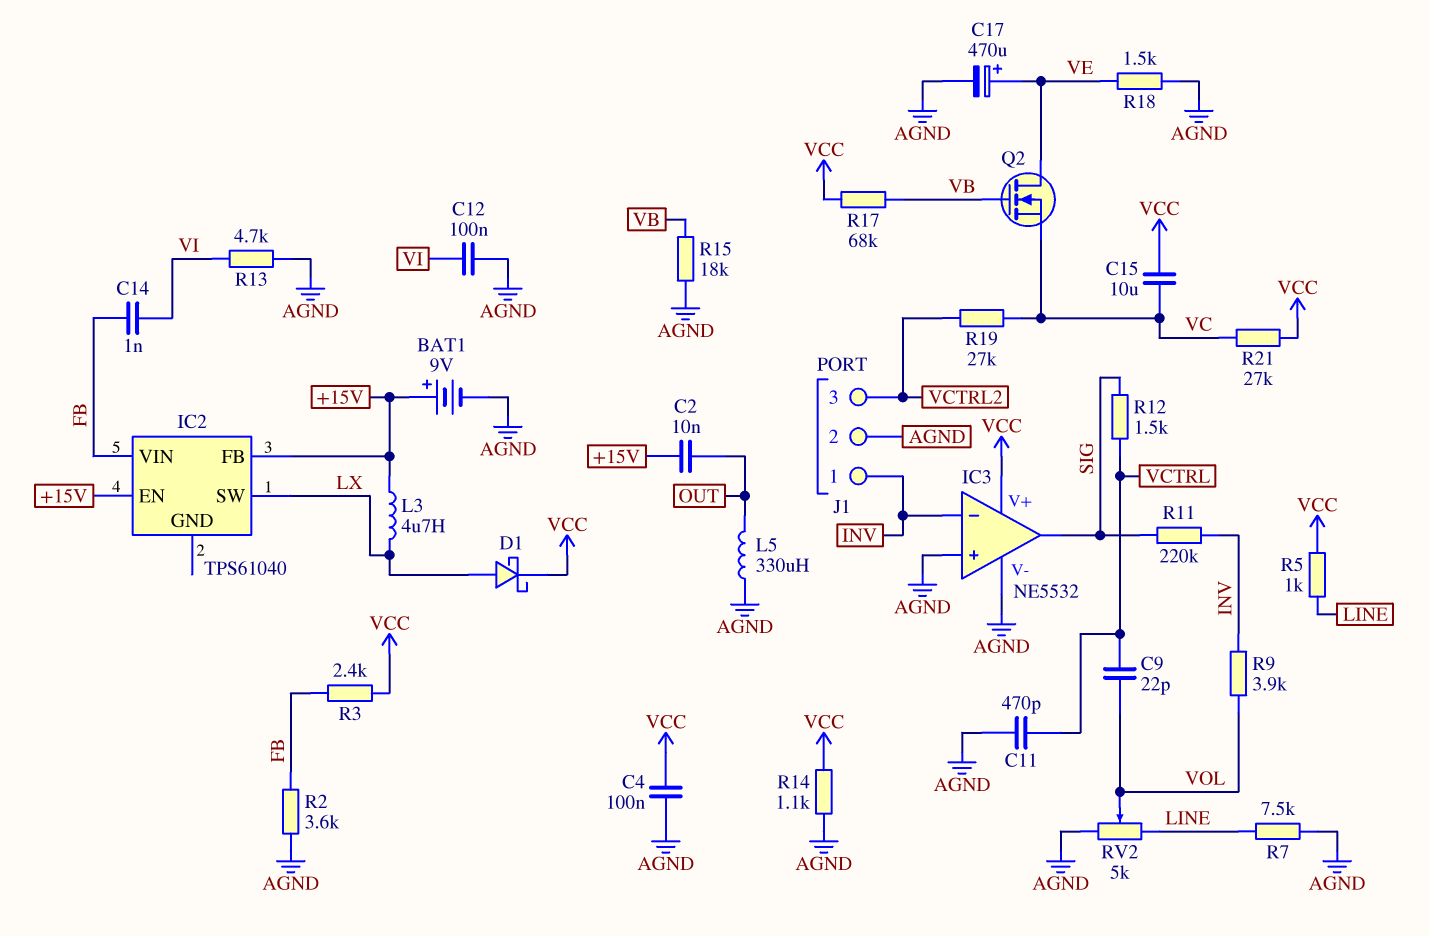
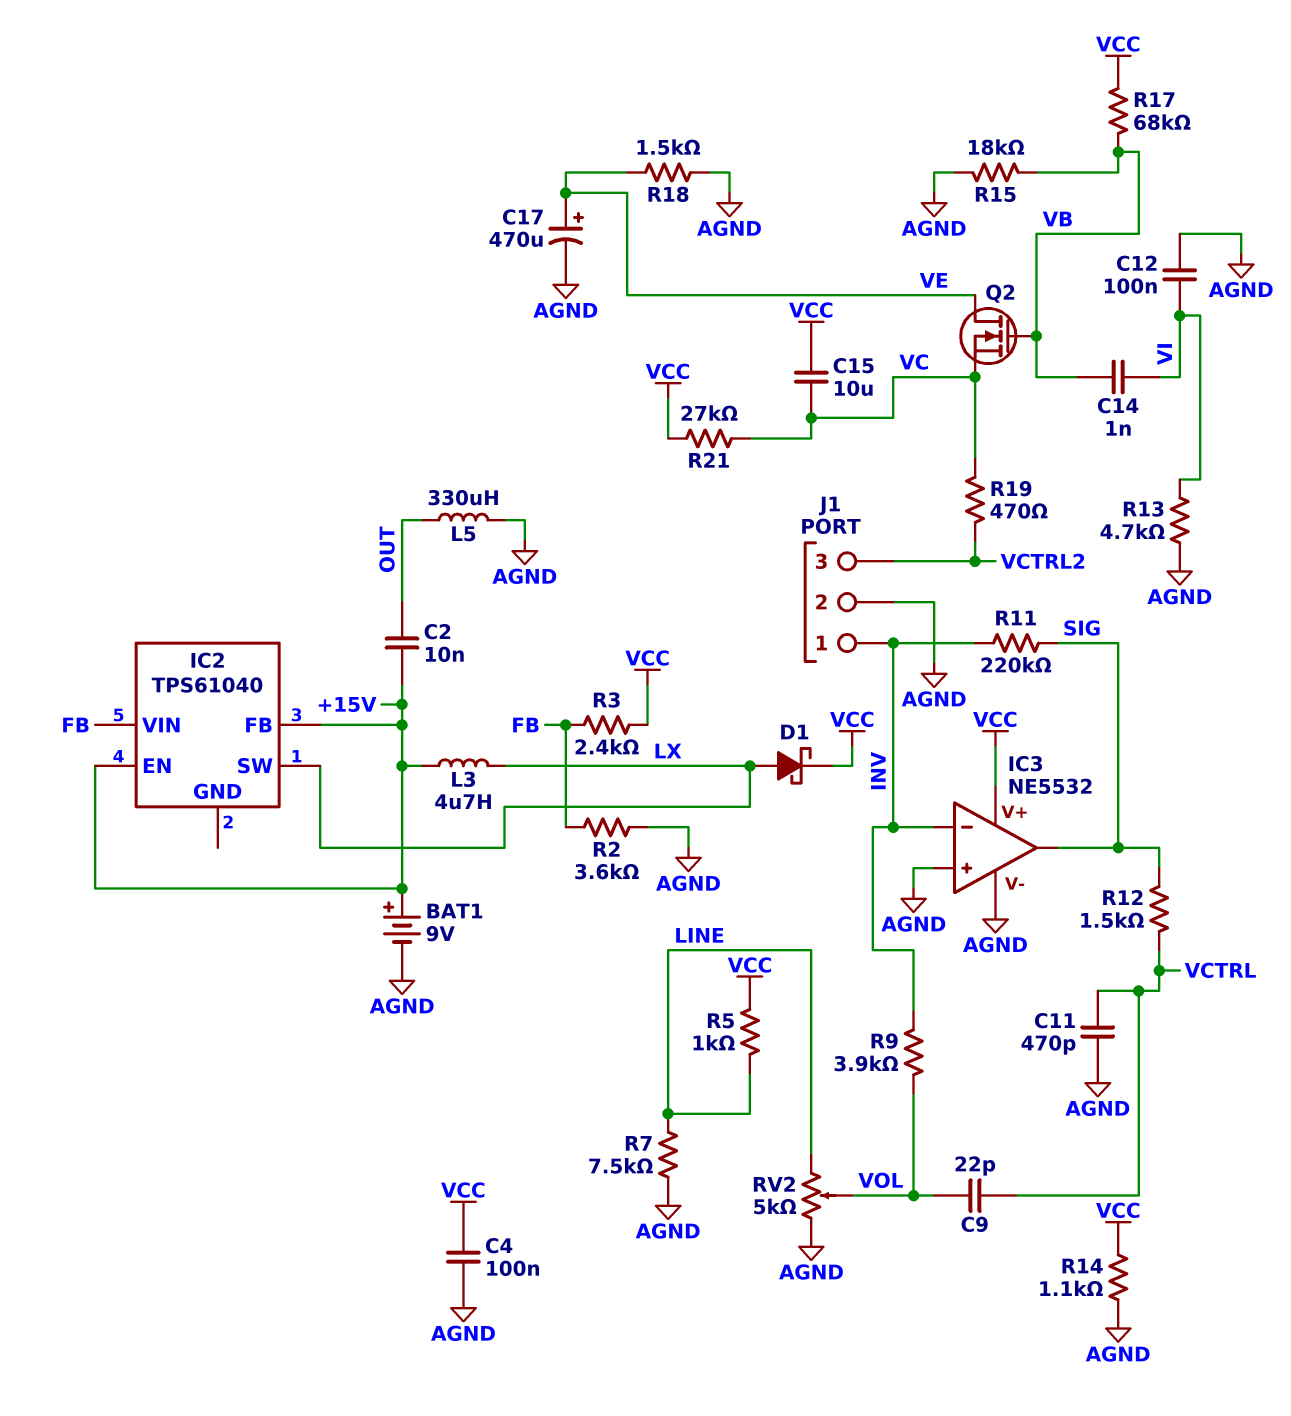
C14: 1nF (FB, VI) -> 1nF (VB, VI)
R19: 27k (VC, VCTRL2) -> 470 (VC, VCTRL2)

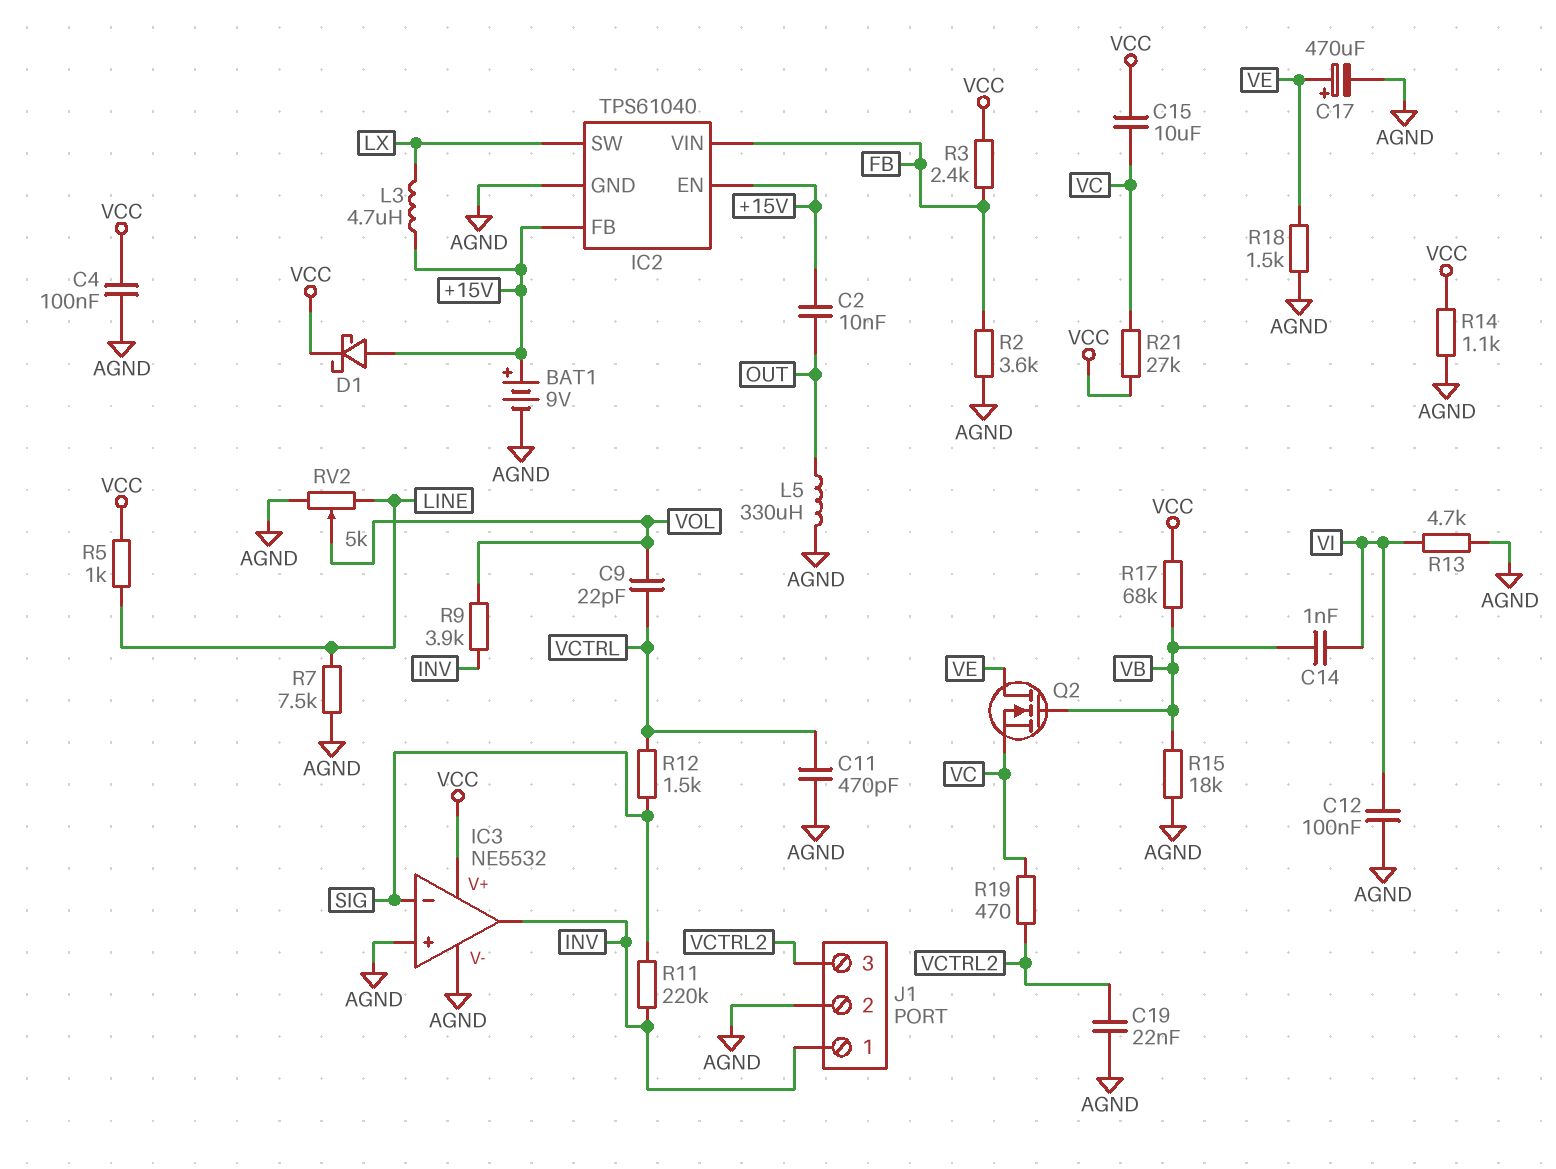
C19: none -> 22nF (AGND, VCTRL2)
D1: schottky (A LX, K VCC) -> schottky (A +15V, K VCC)
IC2 pin GND: none -> AGND
IC3 pin in-: INV -> SIG
IC3 pin out: SIG -> INV

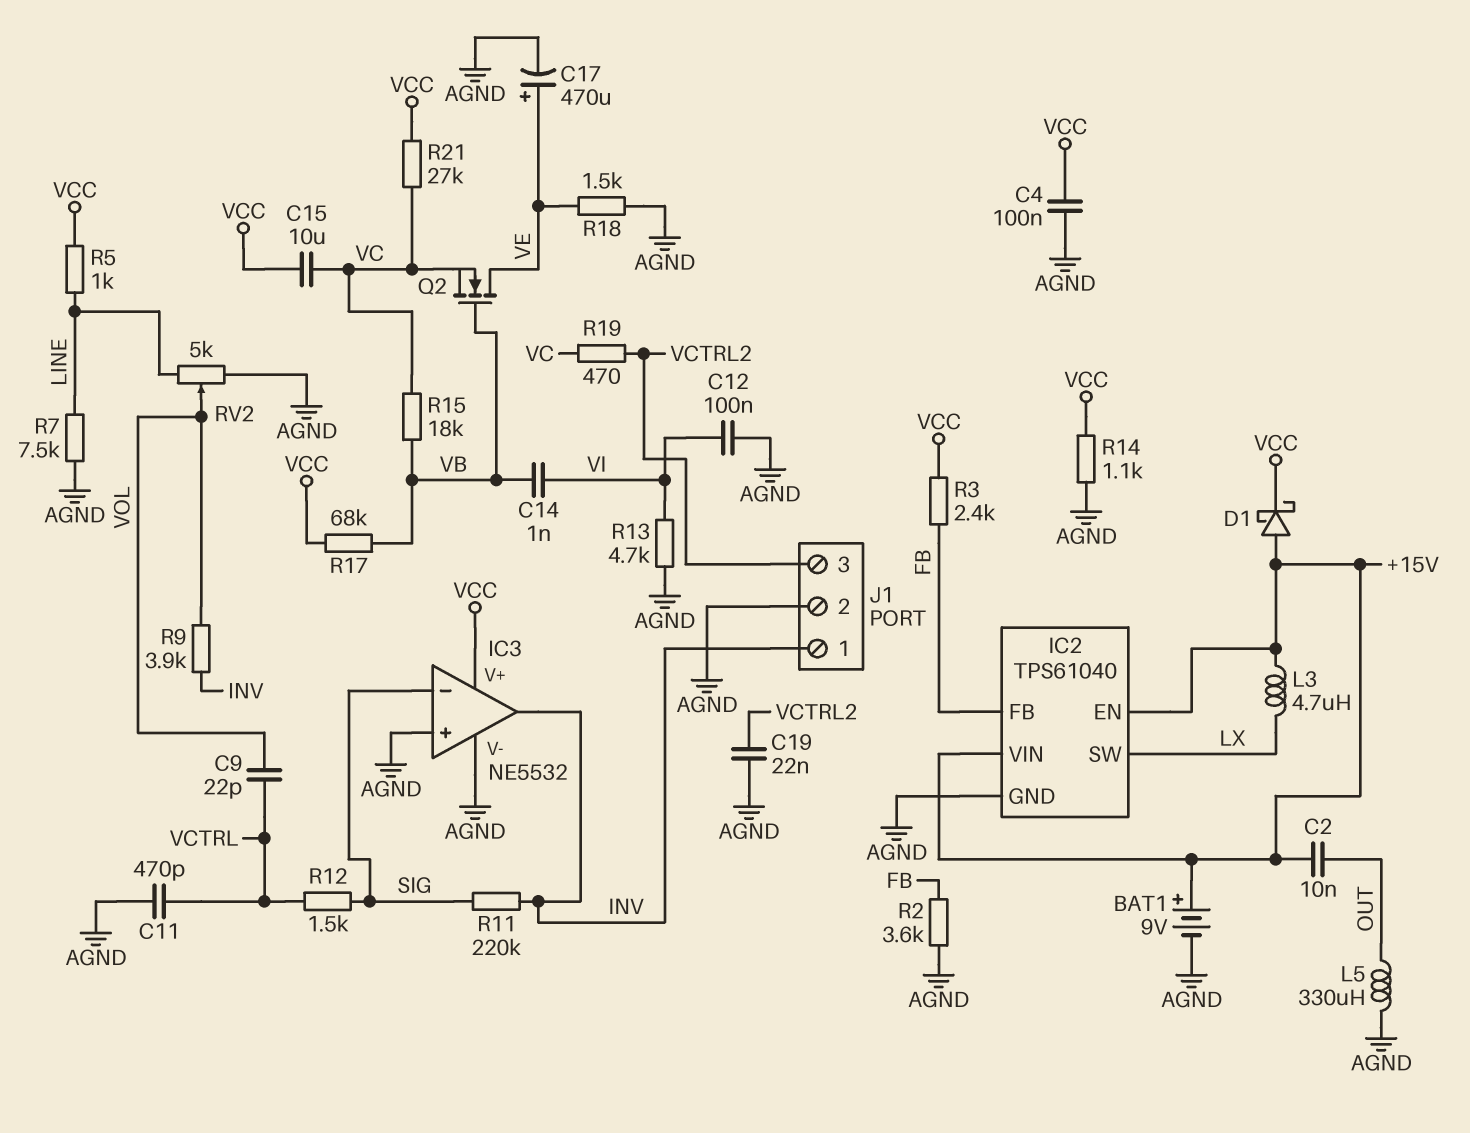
IC2 pin FB: +15V -> FB
IC2 pin VIN: FB -> +15V
R15: 18k (AGND, VB) -> 18k (VB, VC)

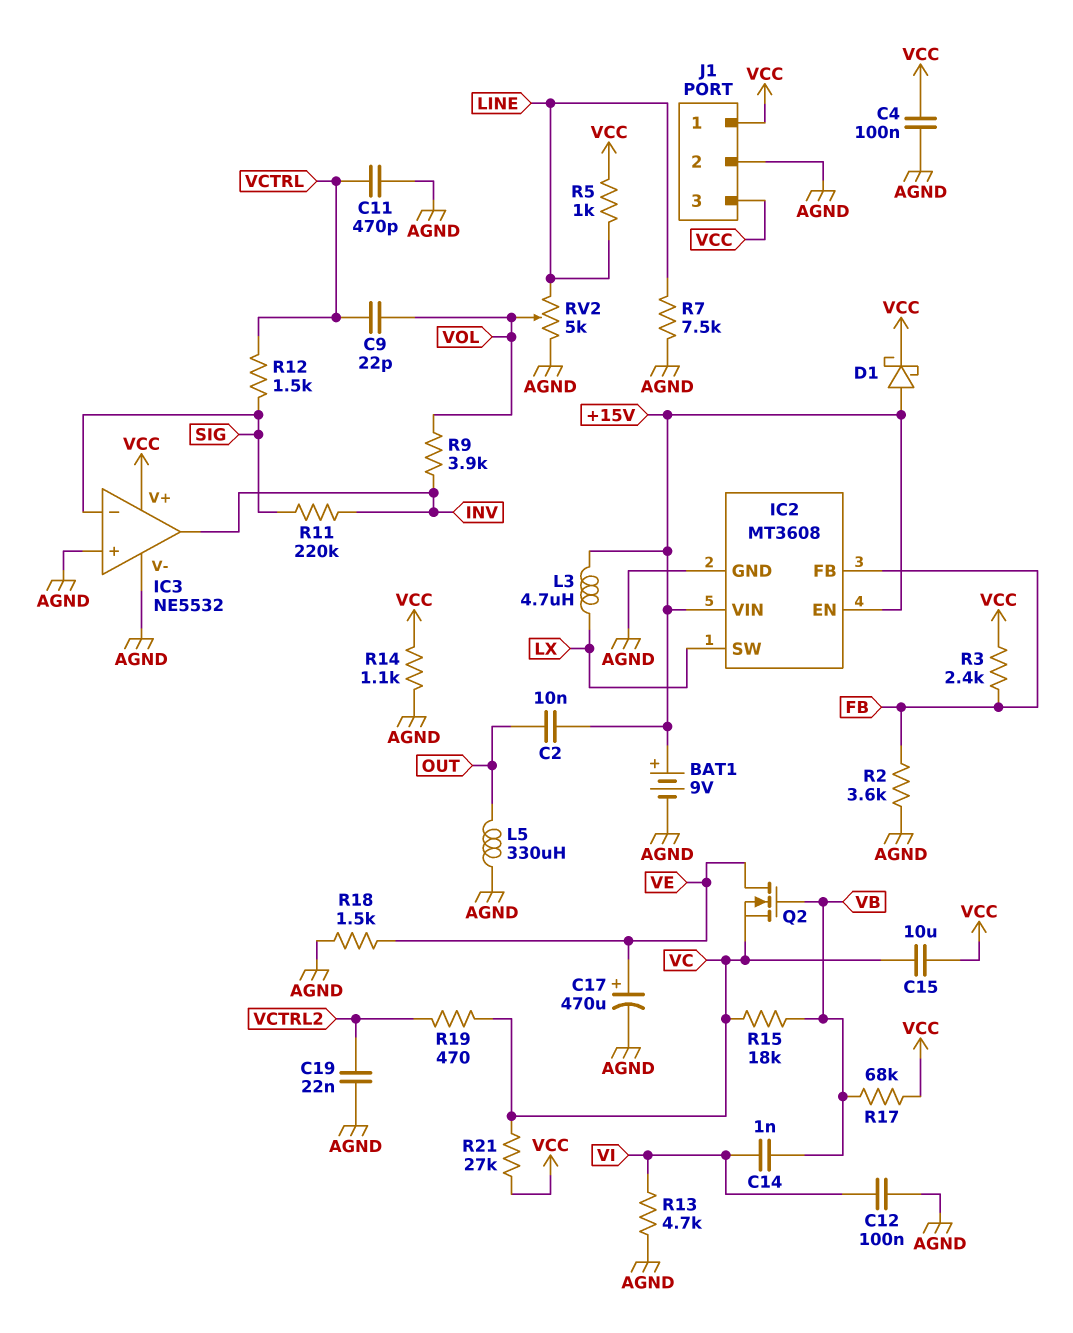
IC2: TPS61040 -> MT3608
J1 pin 1: INV -> VCC
J1 pin 3: VCTRL2 -> VCC

